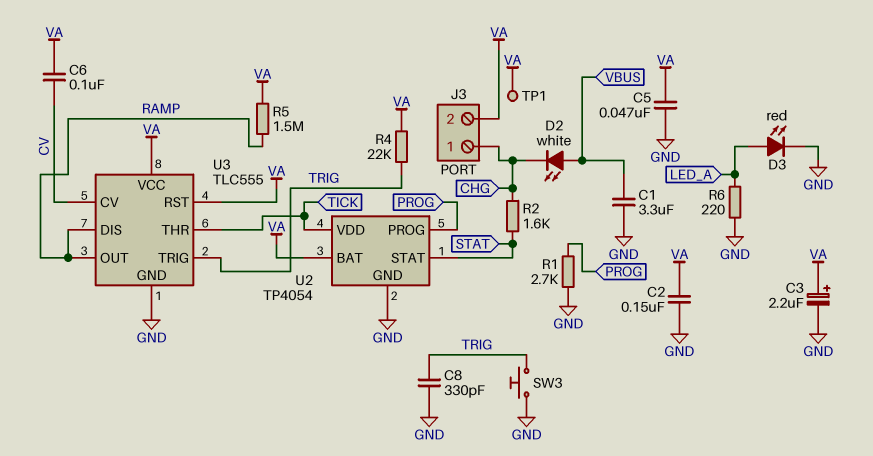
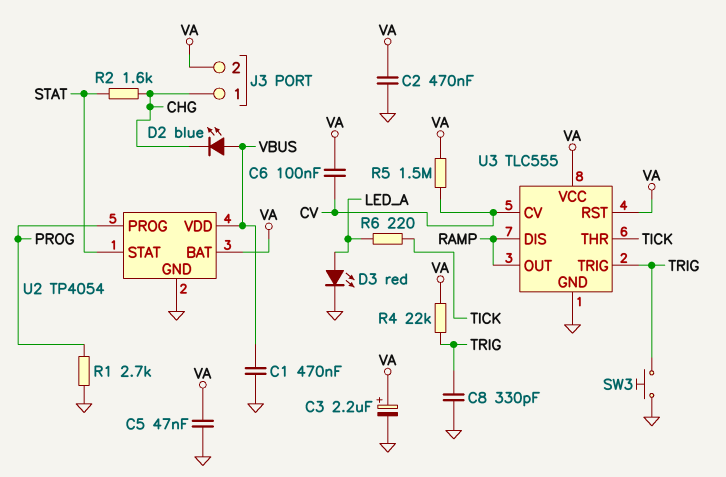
C1: 3.3uF (GND, VBUS) -> 470nF (GND, VBUS)
C2: 150nF (GND, VA) -> 470nF (GND, VA)
D2: LED white (A VBUS, K CHG) -> LED blue (A VBUS, K CHG)
R5: 1.5M (RAMP, VA) -> 1.5M (CV, VA)
R6: 220 (GND, LED_A) -> 220 (LED_A, TICK)
TP1: test point (VA) -> none
U2 pin VDD: TICK -> VBUS

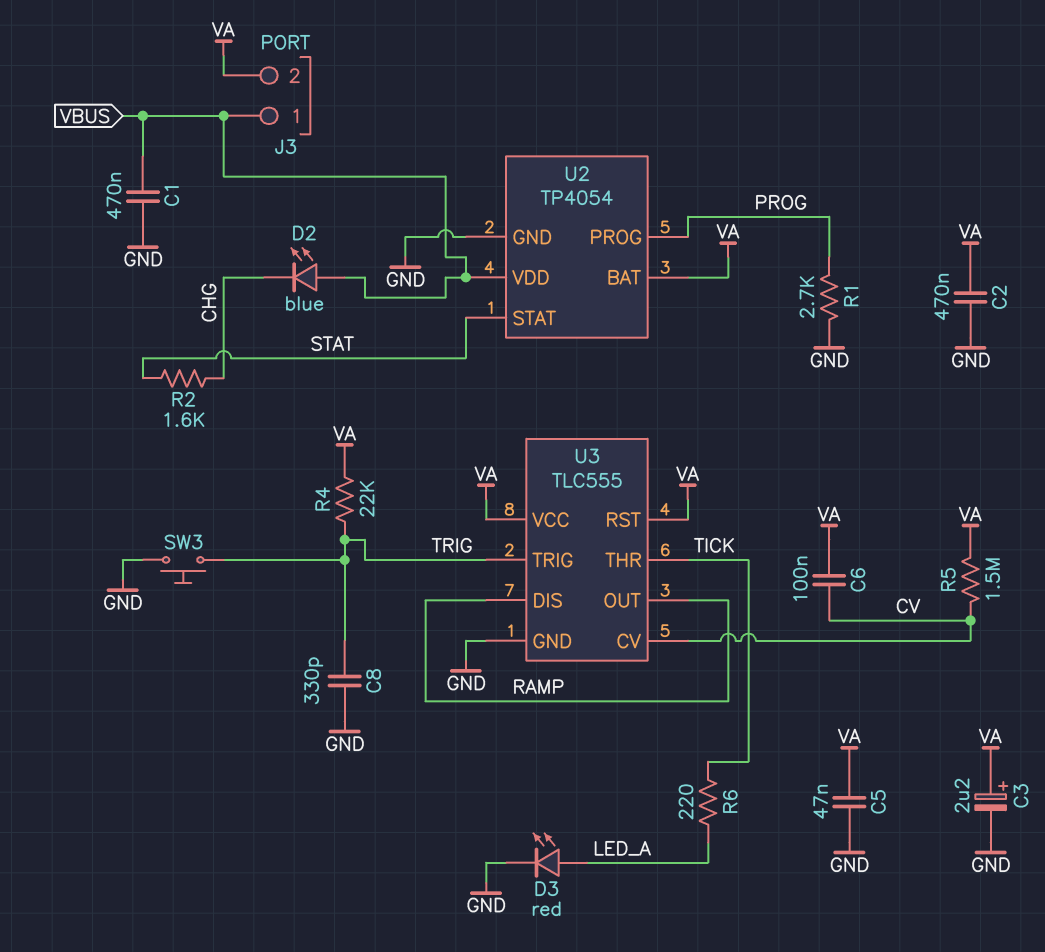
J3 pin 1: CHG -> VBUS

